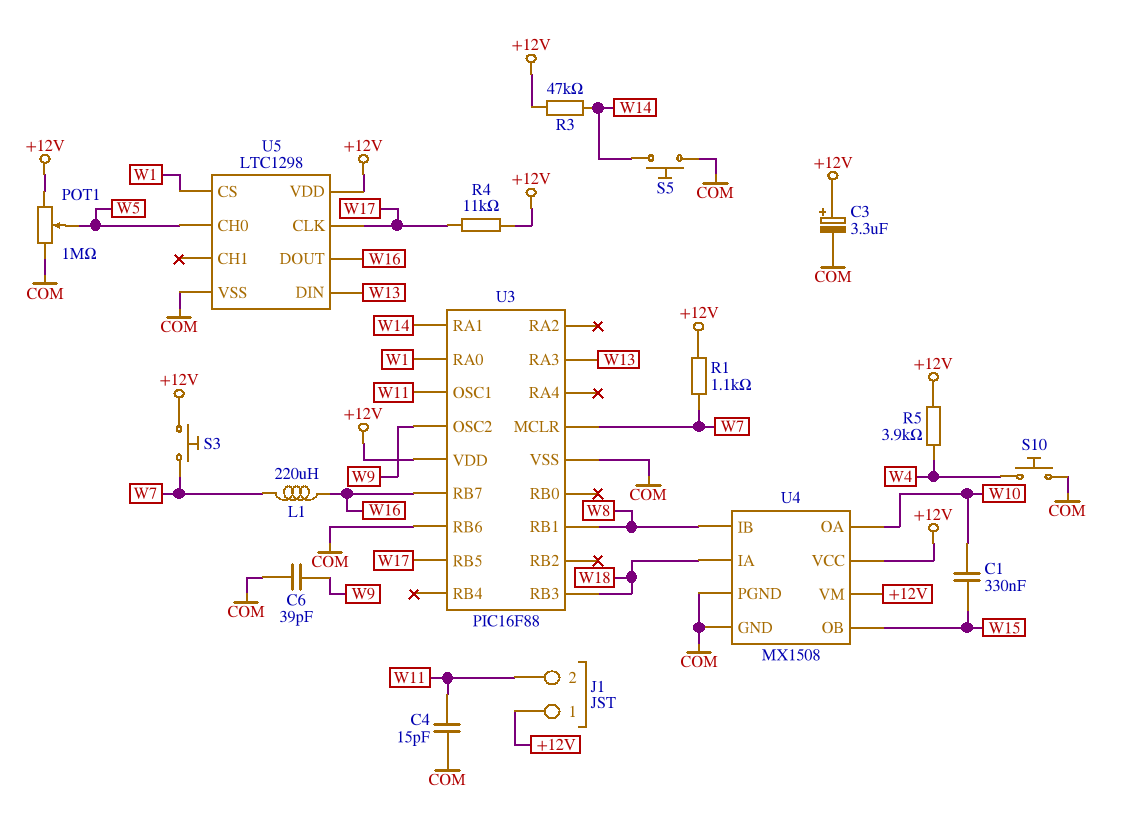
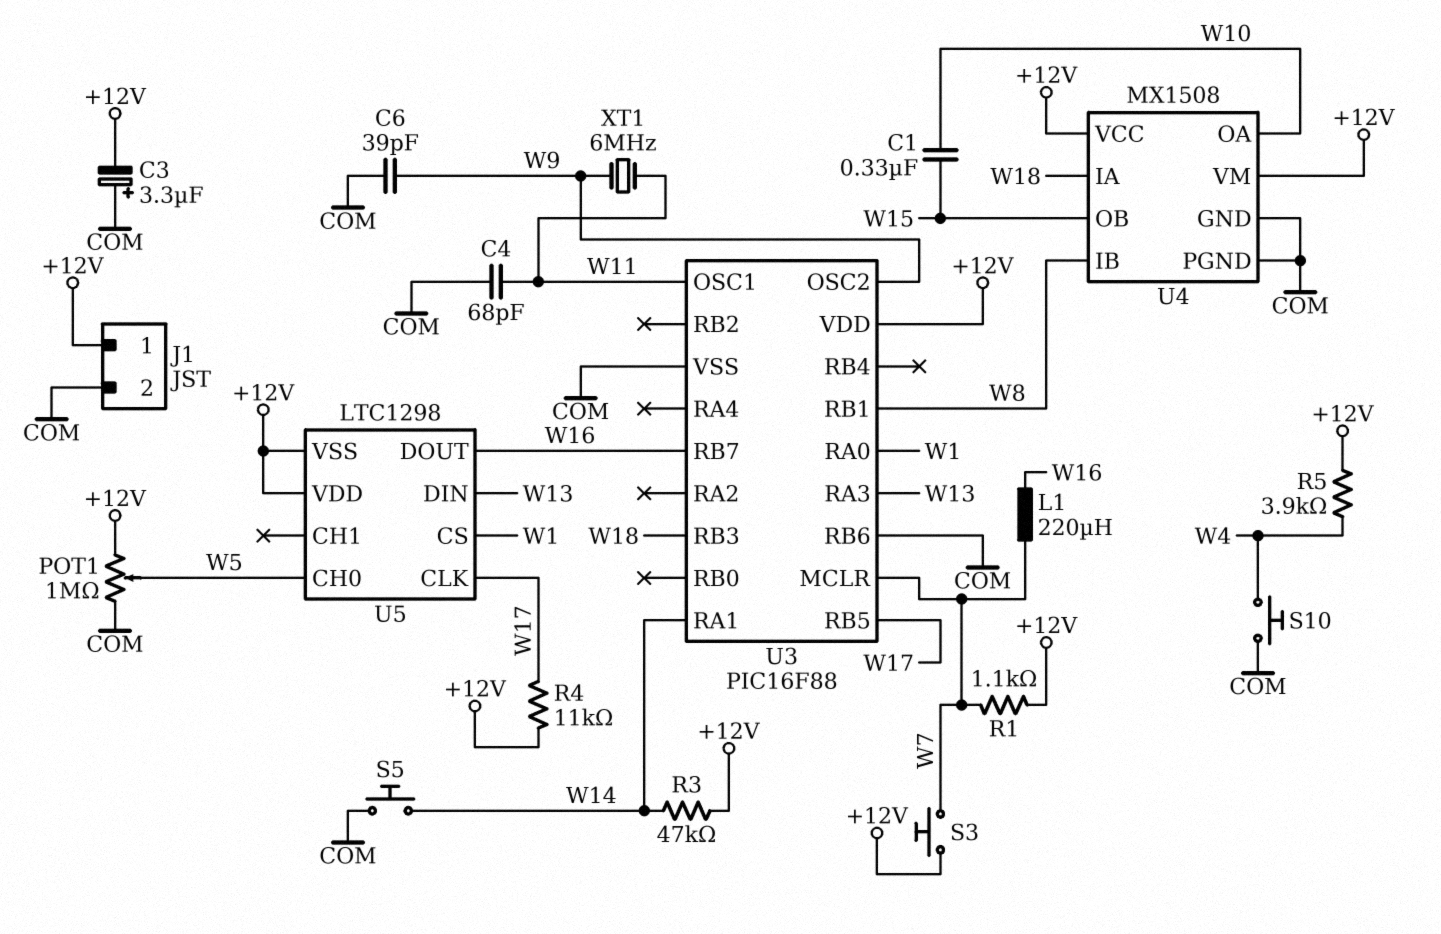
C3: 3.3uF (plus +12V, minus COM) -> 3.3uF (plus COM, minus +12V)
C4: 15pF (COM, W11) -> 68pF (COM, W11)
J1 pin 2: W11 -> COM
U5 pin VSS: COM -> +12V
XT1: none -> 6MHz (W9, W11)

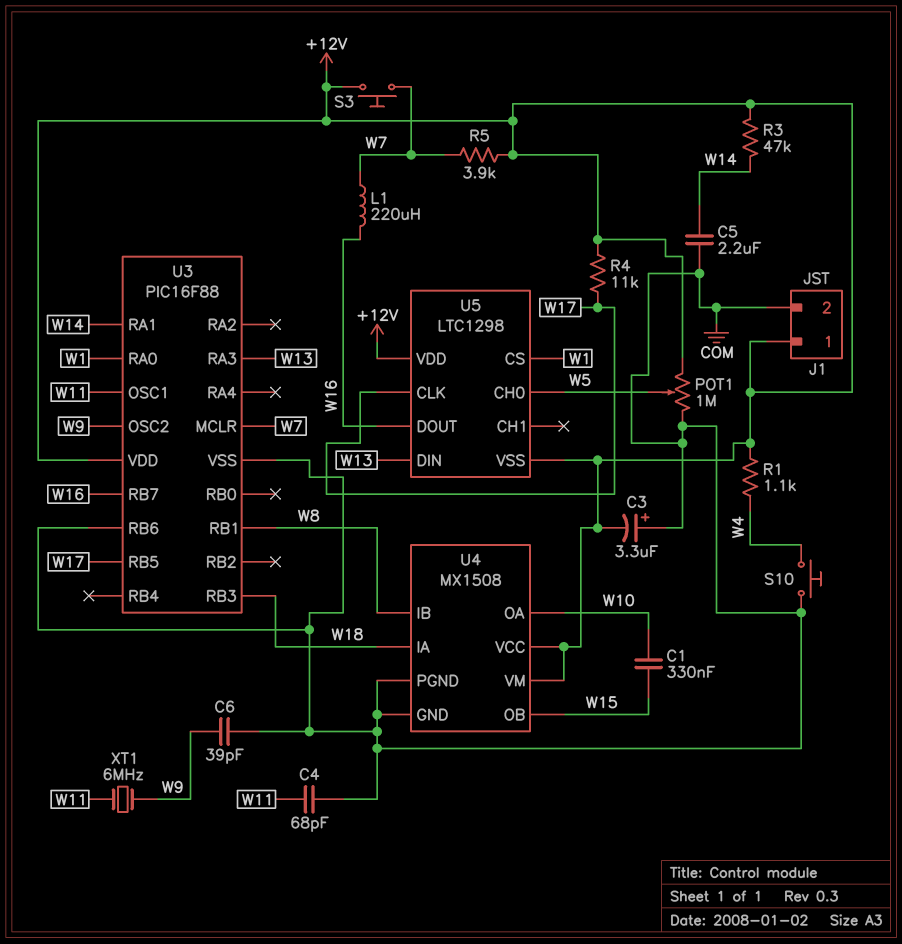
C5: none -> 2.2uF (COM, W14)
R1: 1.1k (+12V, W7) -> 1.1k (+12V, W4)
R5: 3.9k (+12V, W4) -> 3.9k (+12V, W7)
S5: button (COM, W14) -> none

